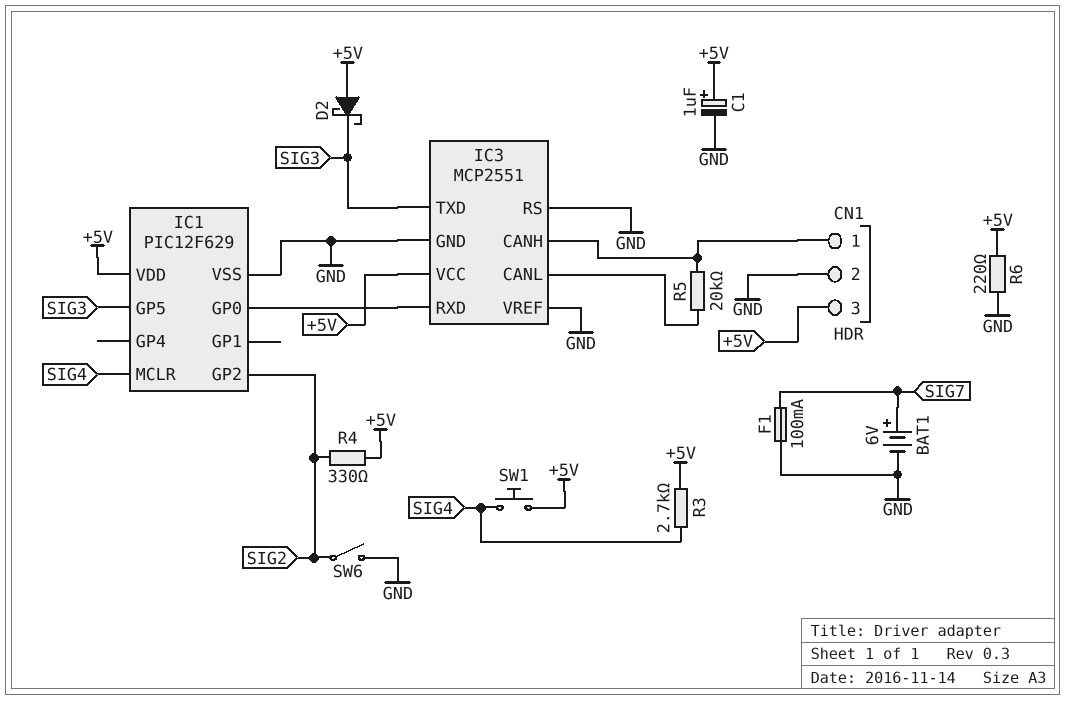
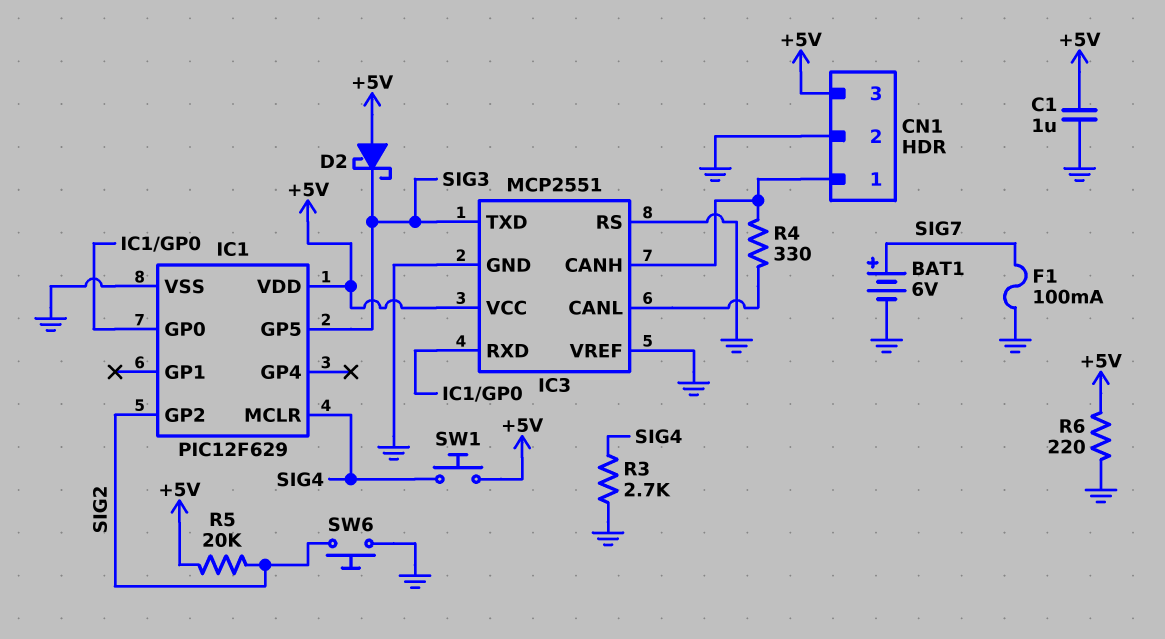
C1: 1uF (plus +5V, minus GND) -> 1uF (+5V, GND)
R3: 2.7k (+5V, SIG4) -> 2.7k (GND, SIG4)
R4: 330 (+5V, SIG2) -> 330 (CN1/1, IC3/CANL)
R5: 20k (CN1/1, IC3/CANL) -> 20k (+5V, SIG2)
SW6: switch (GND, SIG2) -> button (GND, SIG2)

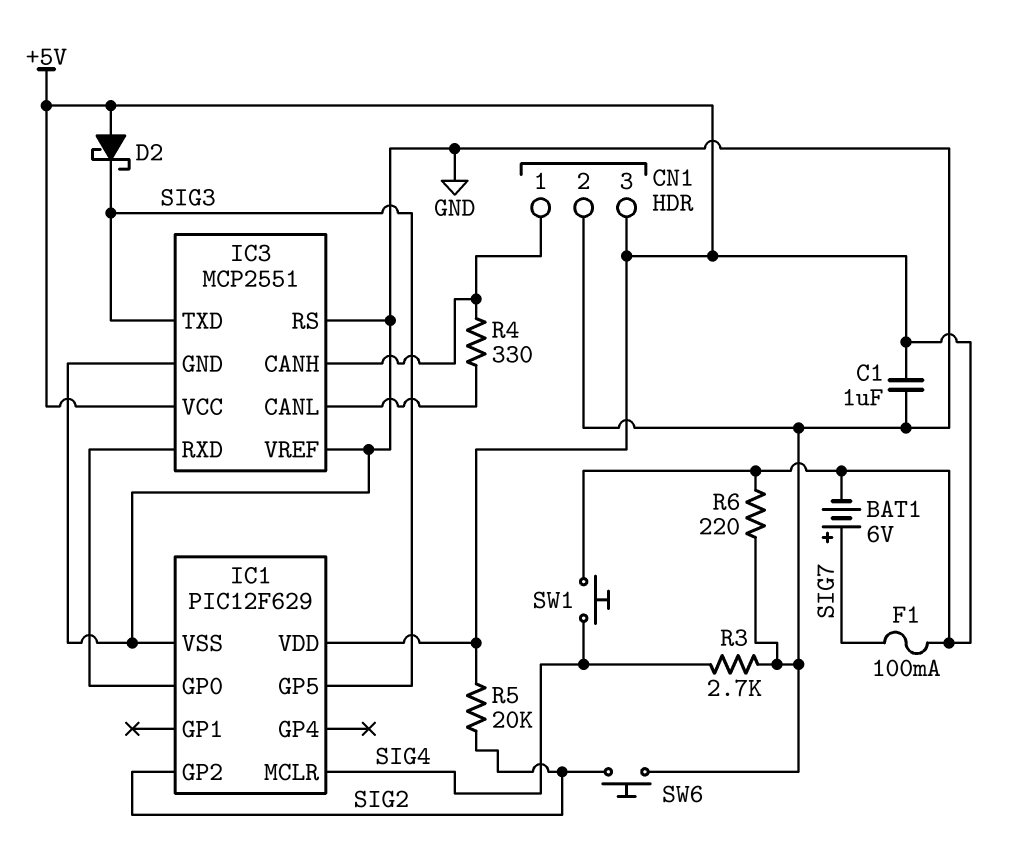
BAT1: 6V (plus SIG7, minus GND) -> 6V (plus SIG7, minus +5V)
F1: 100mA (GND, SIG7) -> 100mA (+5V, SIG7)

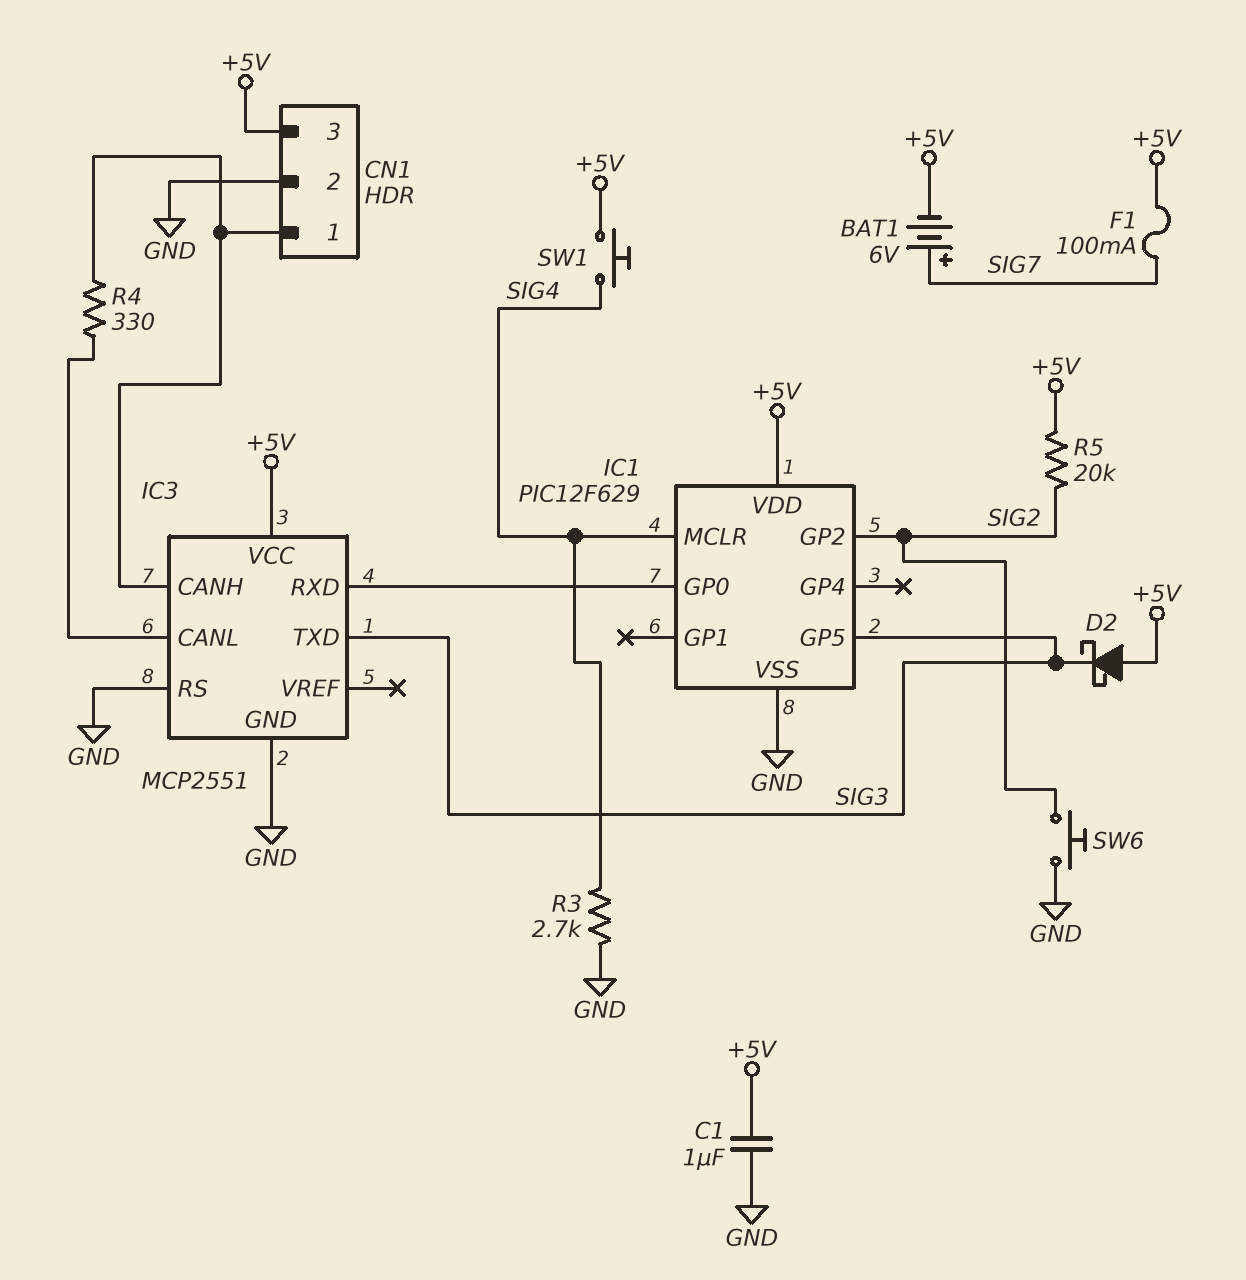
IC3 pin VREF: GND -> none
R6: 220 (+5V, GND) -> none

